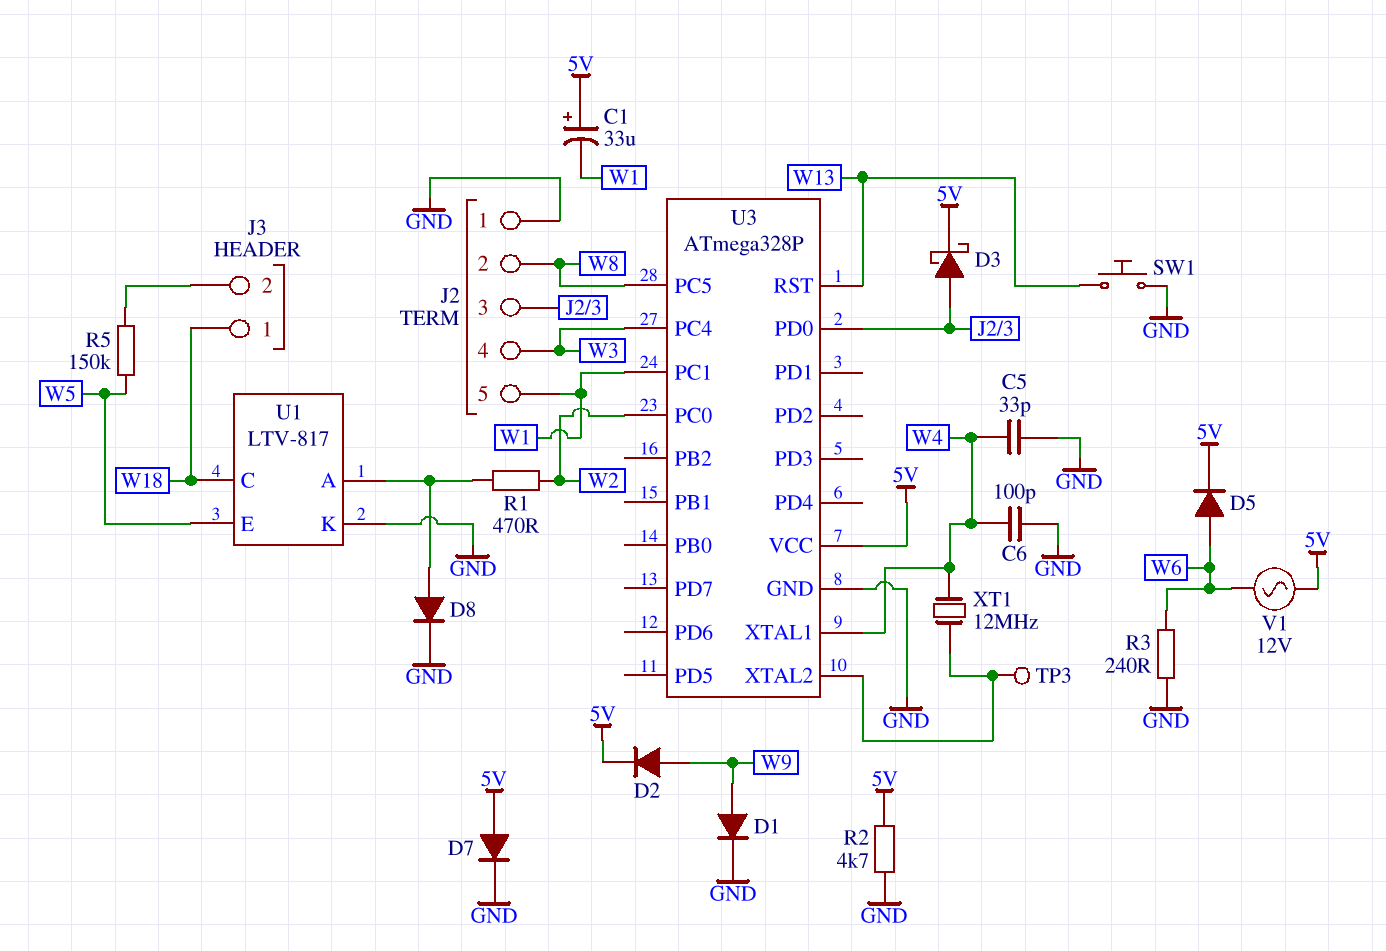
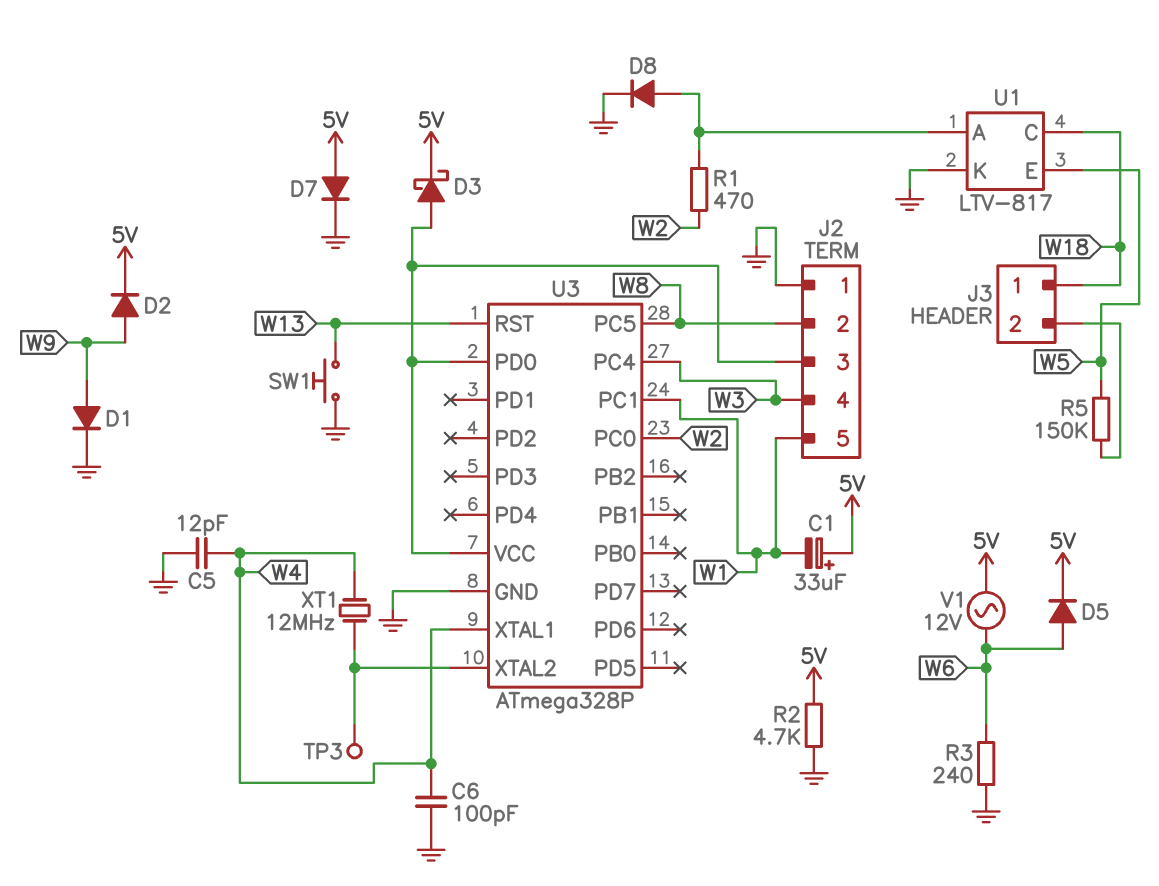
C5: 33pF (GND, W4) -> 12pF (GND, W4)
U3 pin VCC: 5V -> J2/3

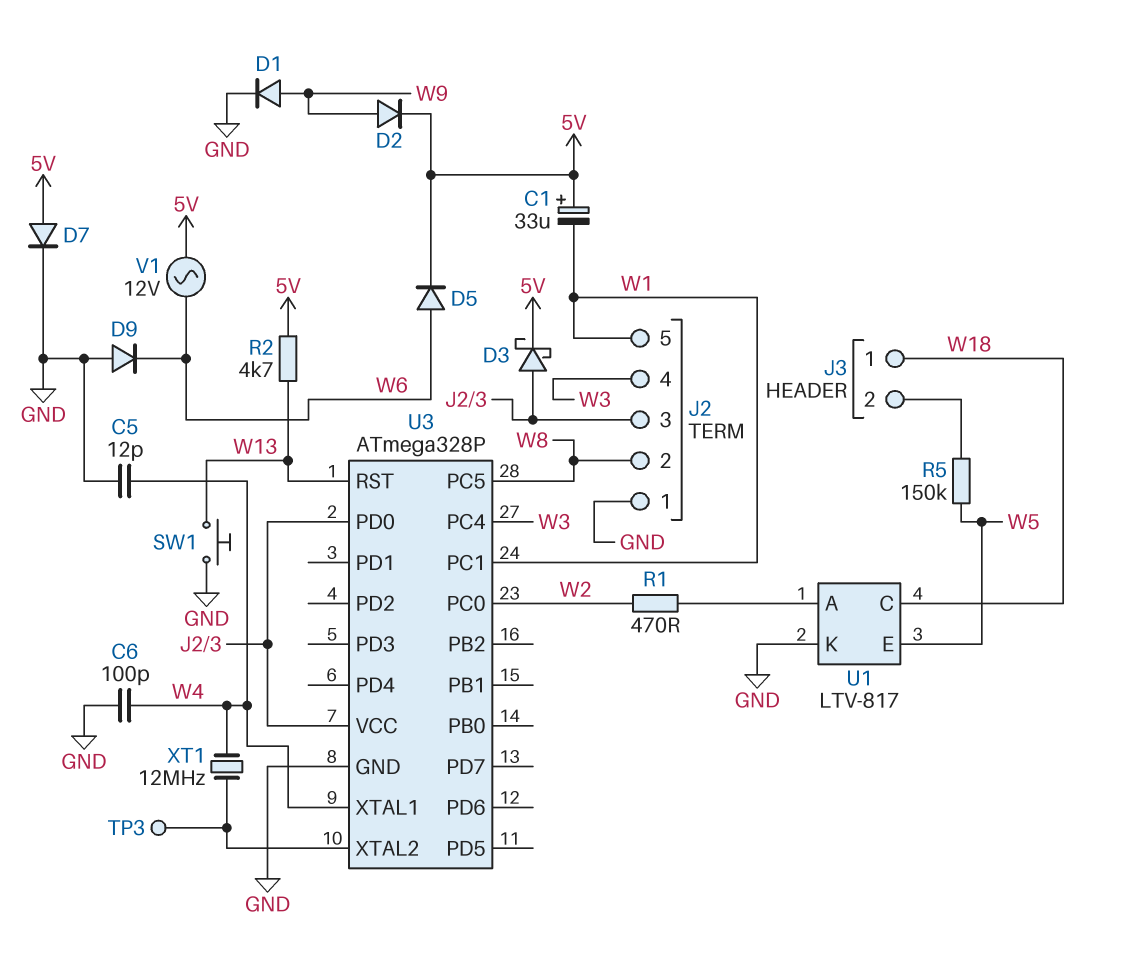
D8: diode (A U1/A, K GND) -> none
D9: none -> diode (A GND, K W6)
R2: 4.7k (5V, GND) -> 4.7k (5V, W13)
R3: 240 (GND, W6) -> none

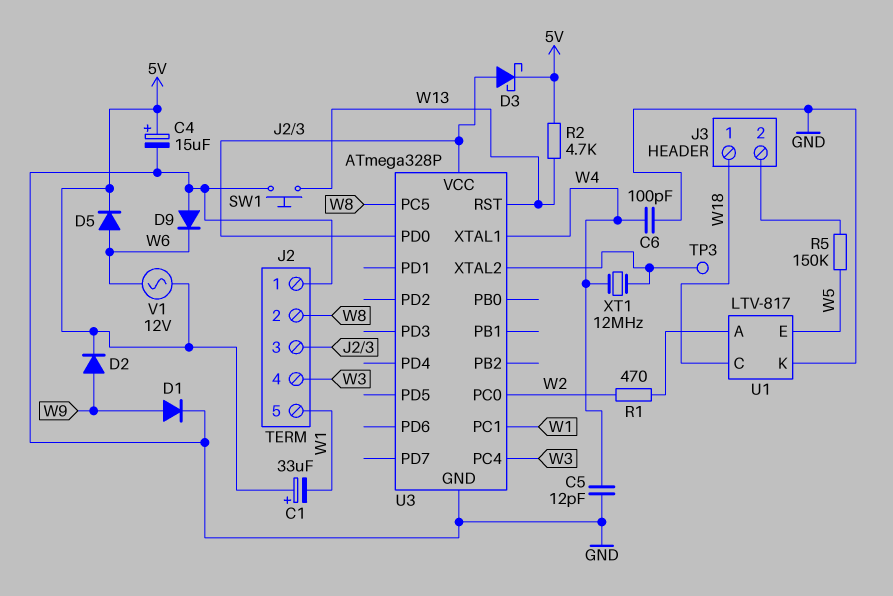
C4: none -> 15uF (plus 5V, minus GND)
D7: diode (A 5V, K GND) -> none

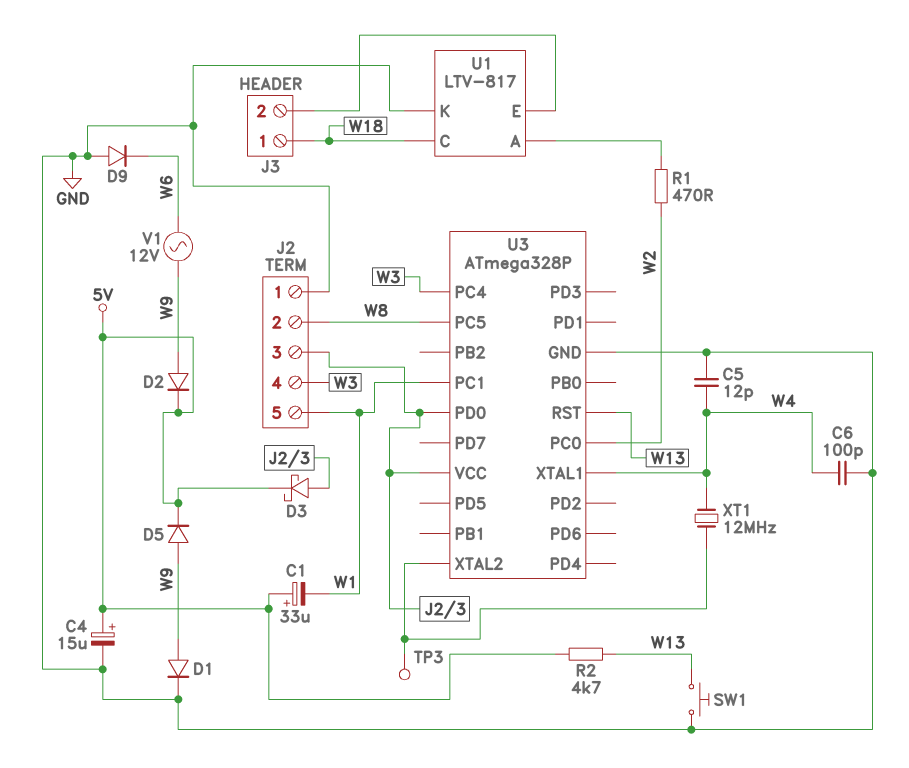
D5: diode (A W6, K 5V) -> diode (A W9, K 5V)
R5: 150k (J3/2, W5) -> none
U1 pin E: W5 -> J3/2
V1: AC 12V (5V, W6) -> AC 12V (W6, W9)

